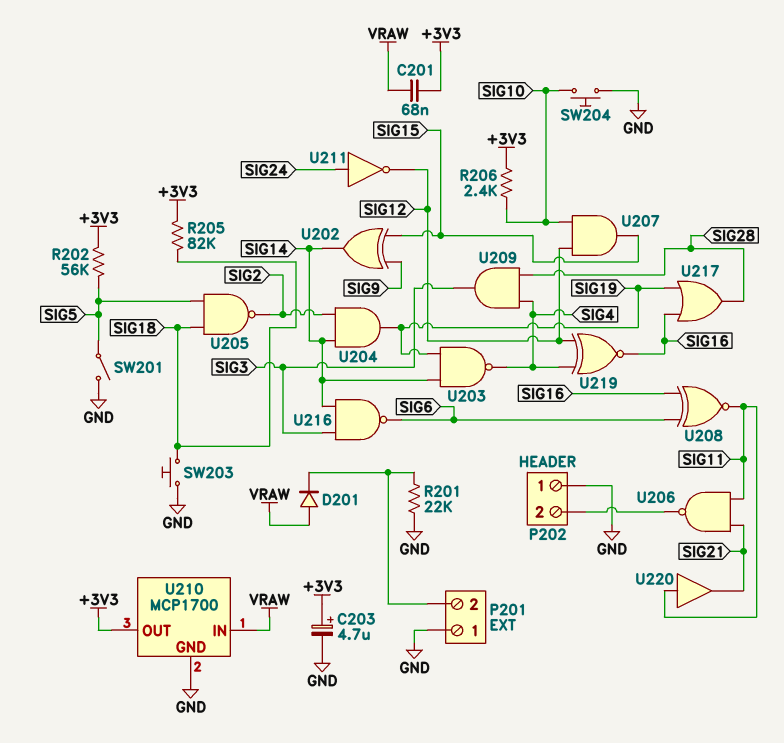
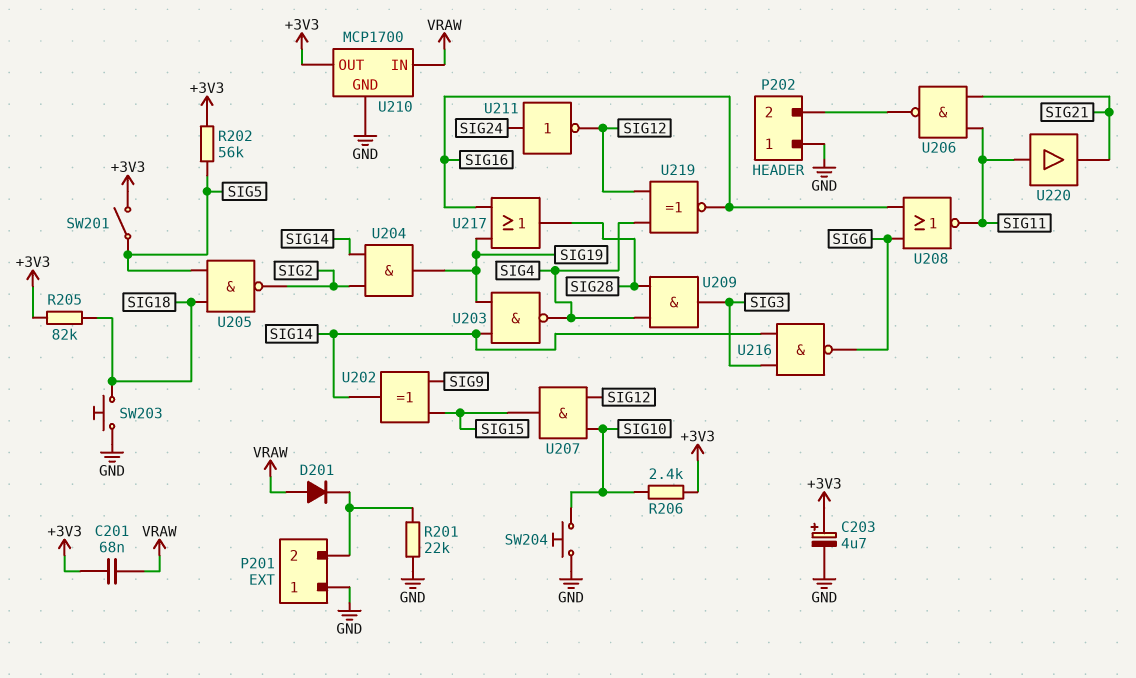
SW201: switch (GND, SIG5) -> switch (+3V3, SIG5)
U208: XNOR (in SIG6, in SIG16, out SIG11) -> NOR (in SIG6, in SIG16, out SIG11)

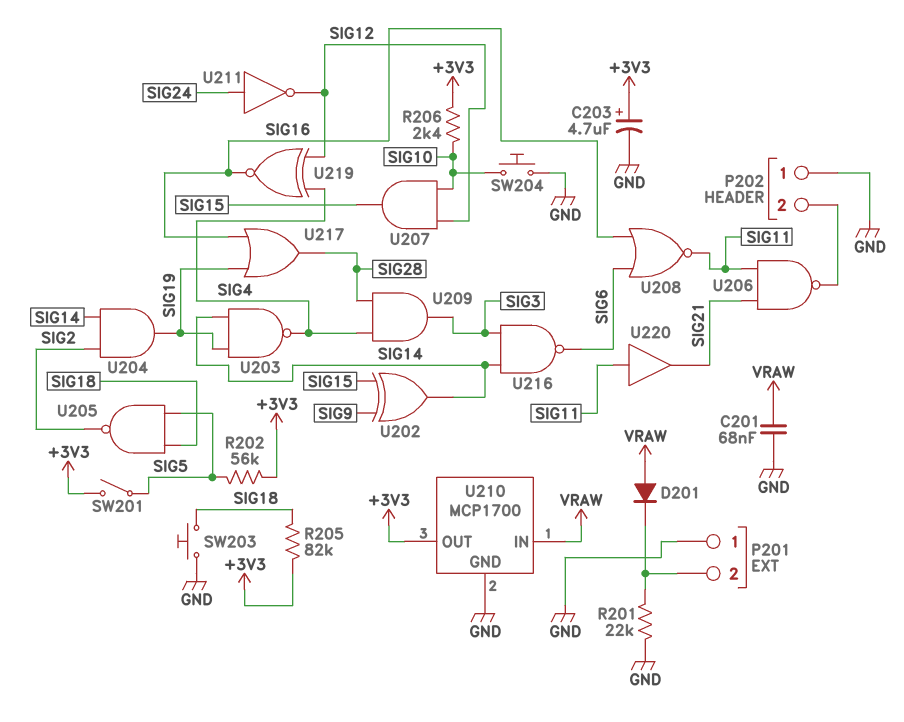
C201: 68nF (+3V3, VRAW) -> 68nF (GND, VRAW)

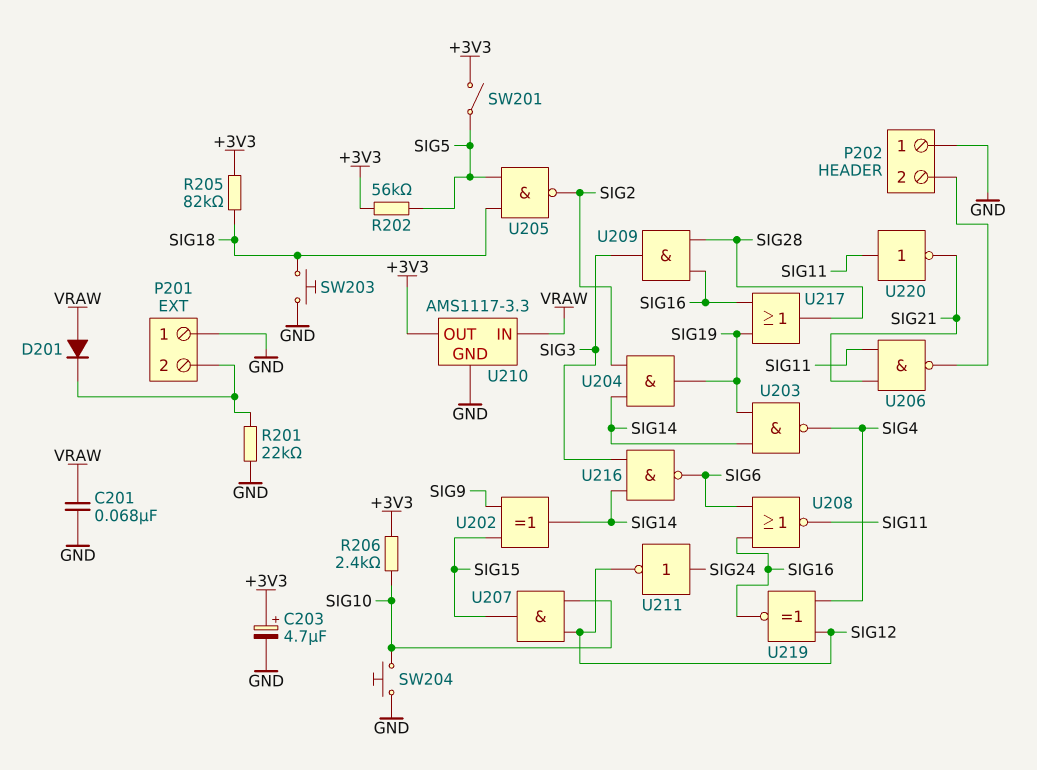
U209: AND (in SIG4, in SIG28, out SIG3) -> AND (in SIG16, in SIG28, out SIG3)
U210: MCP1700 -> AMS1117-3.3
U220: buffer (in SIG11, out SIG21) -> NOT (in SIG11, out SIG21)

